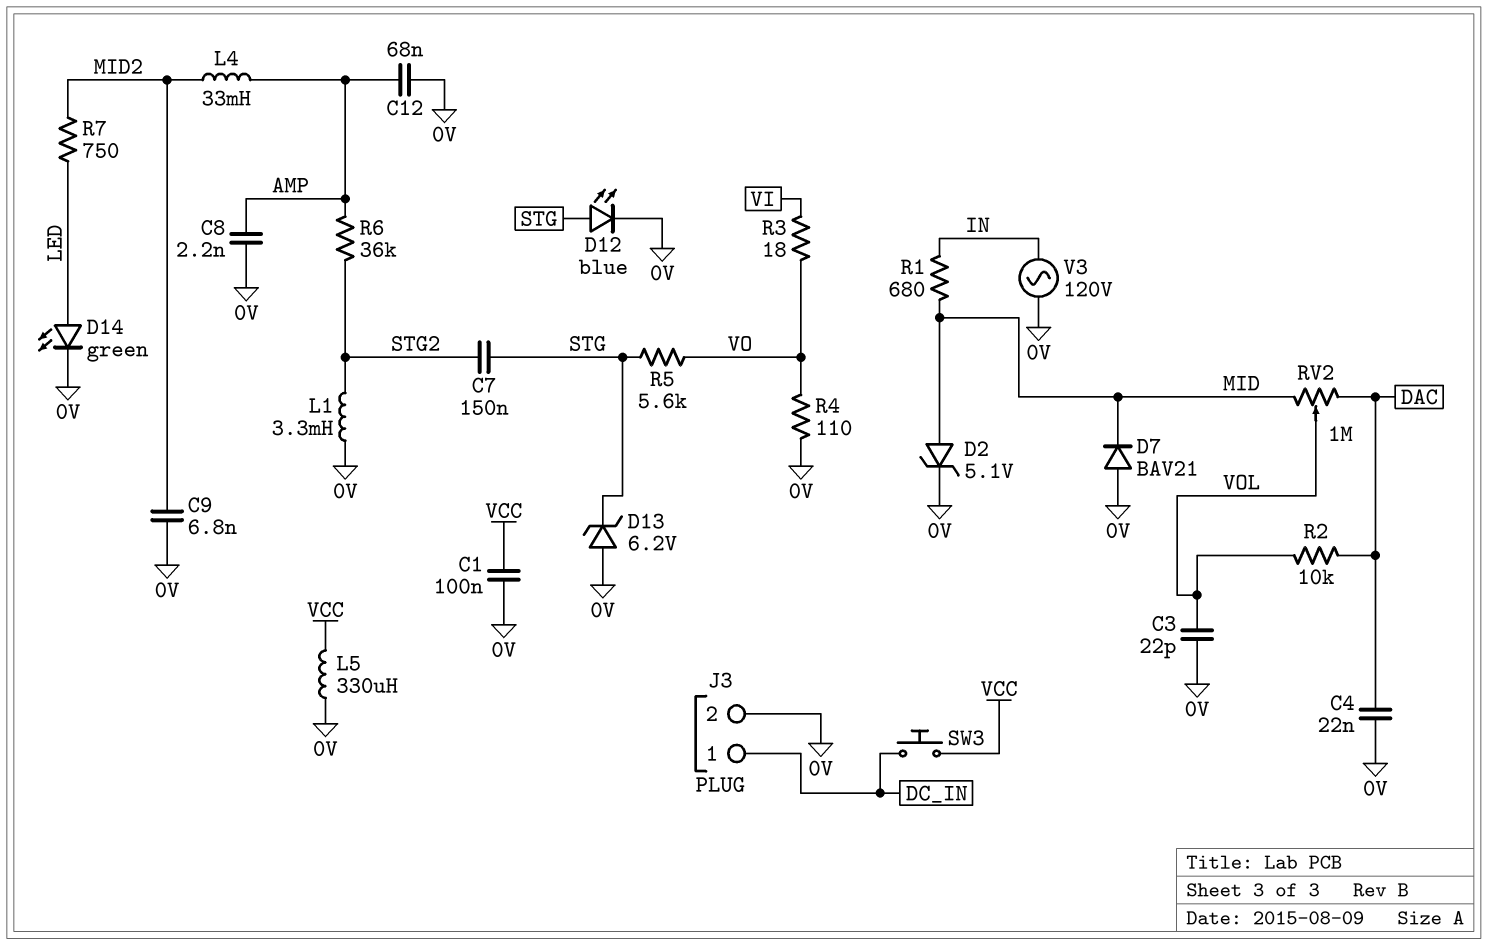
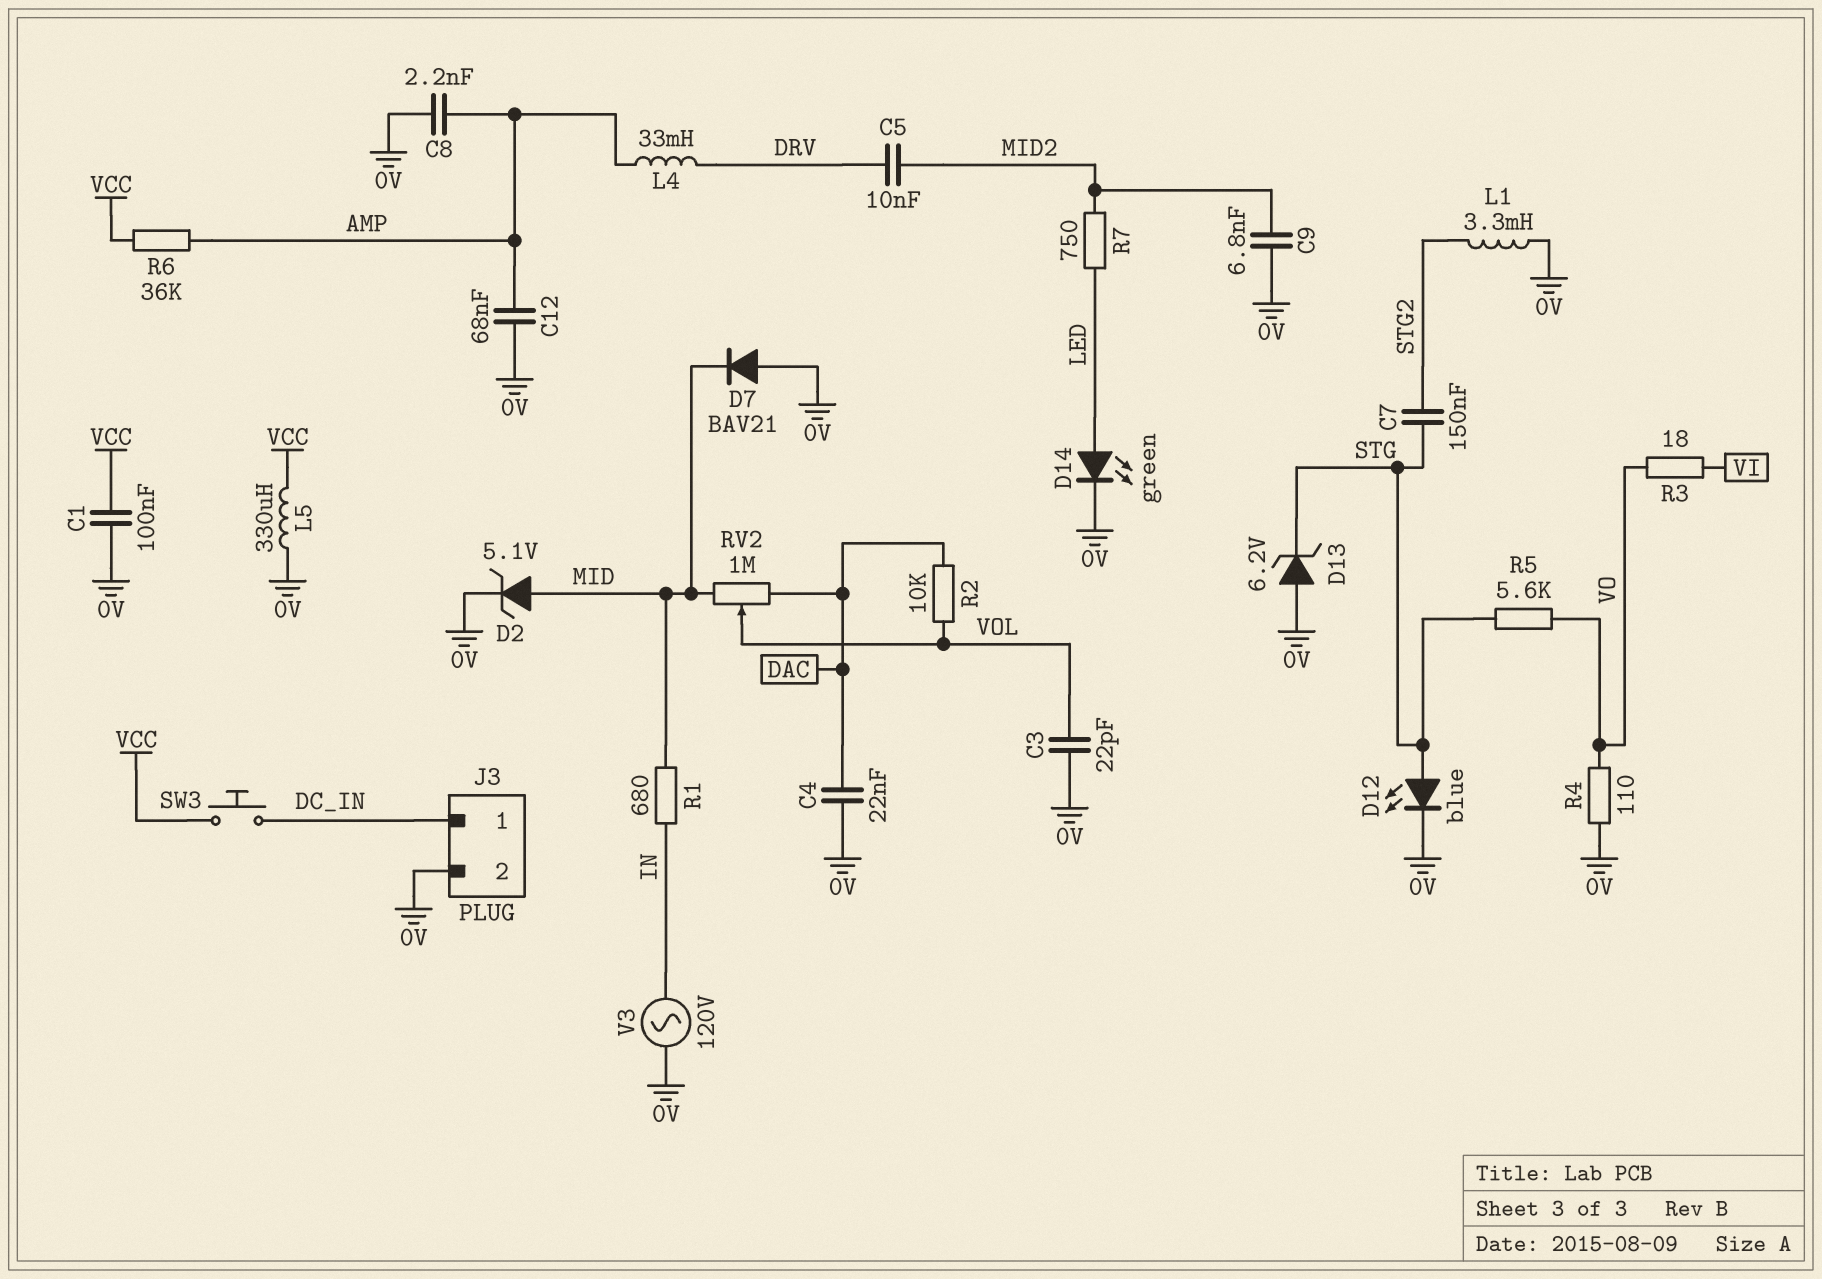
C5: none -> 10nF (DRV, MID2)
L4: 33mH (AMP, MID2) -> 33mH (AMP, DRV)
R6: 36k (AMP, STG2) -> 36k (AMP, VCC)

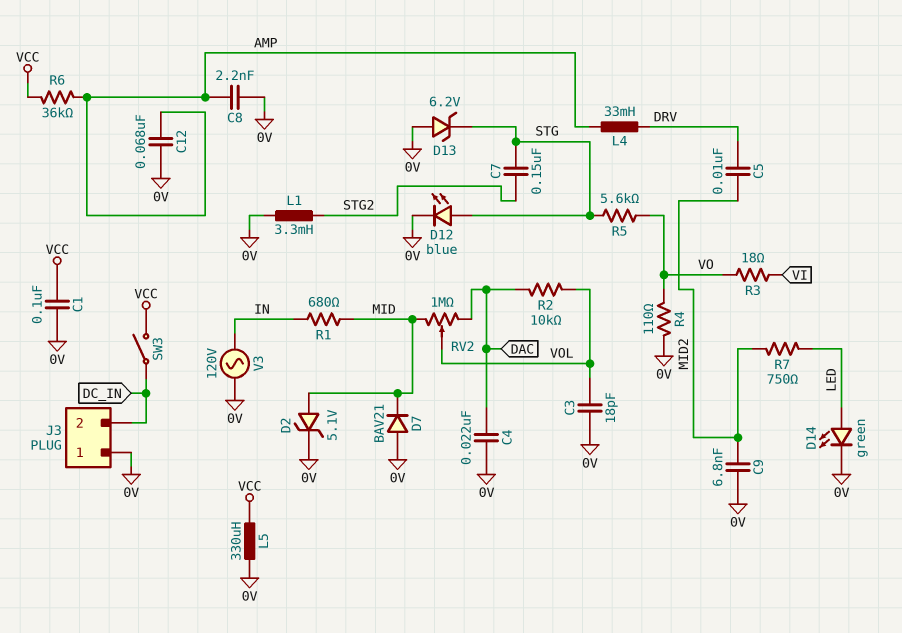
C3: 22pF (0V, VOL) -> 18pF (0V, VOL)
J3 pin 1: DC_IN -> 0V
J3 pin 2: 0V -> DC_IN
SW3: button (DC_IN, VCC) -> switch (DC_IN, VCC)

